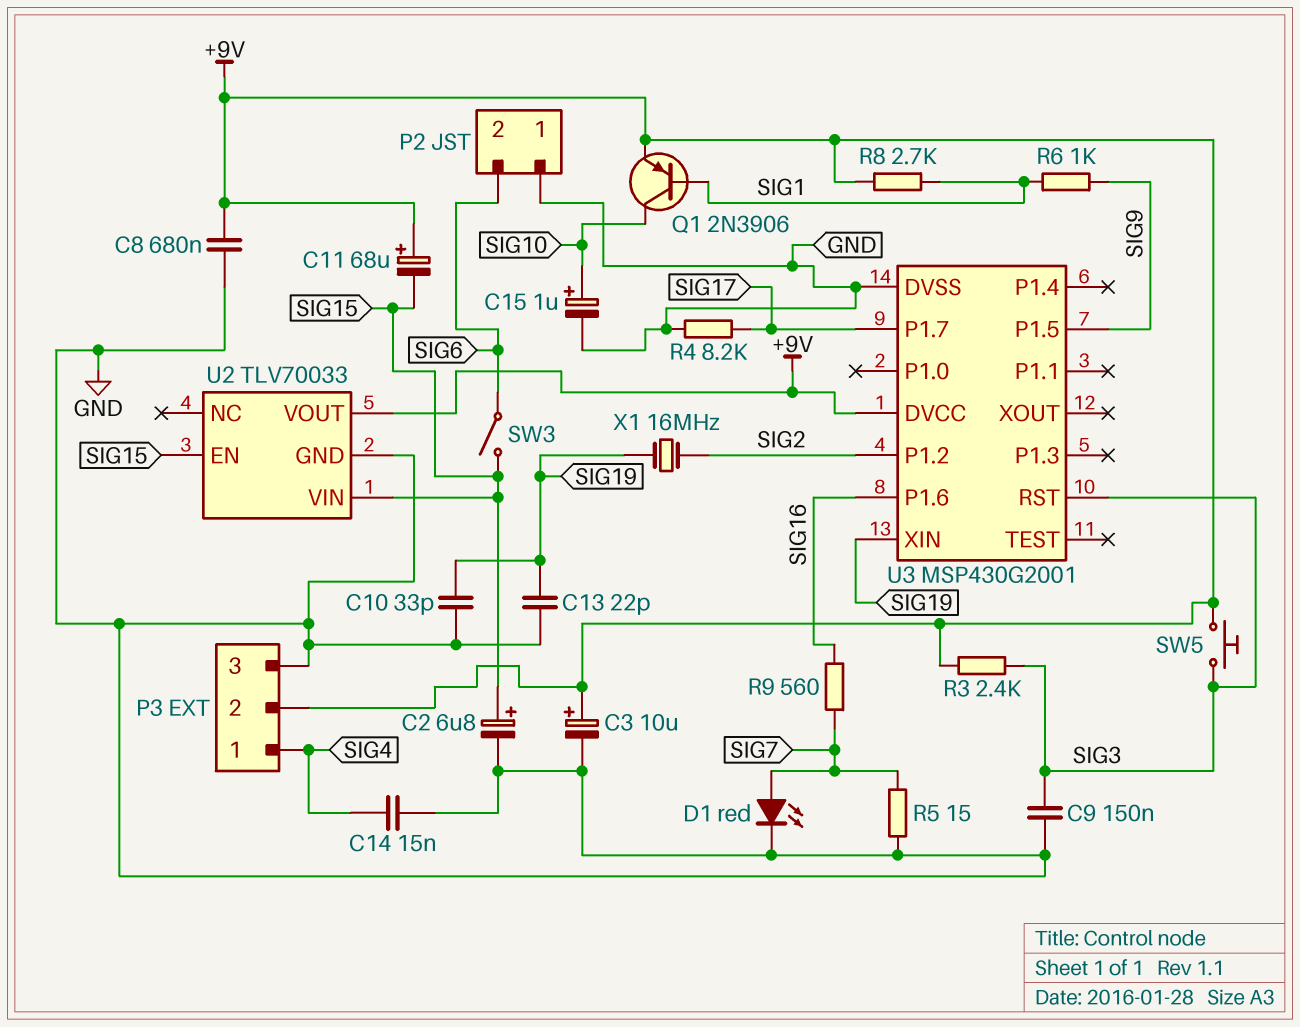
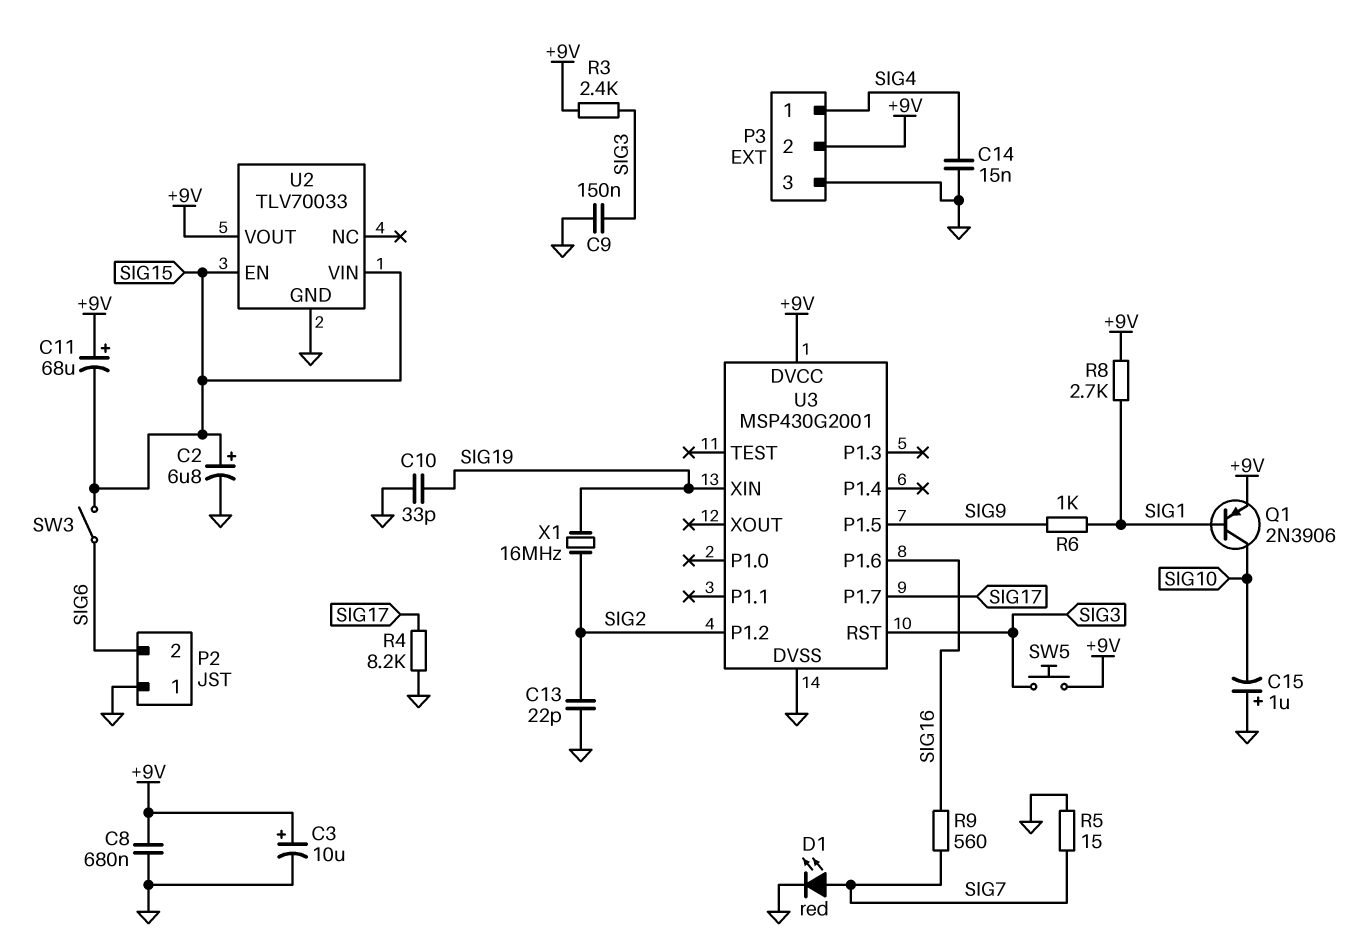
C13: 22pF (GND, SIG19) -> 22pF (GND, SIG2)
C15: 1uF (plus SIG10, minus GND) -> 1uF (plus GND, minus SIG10)

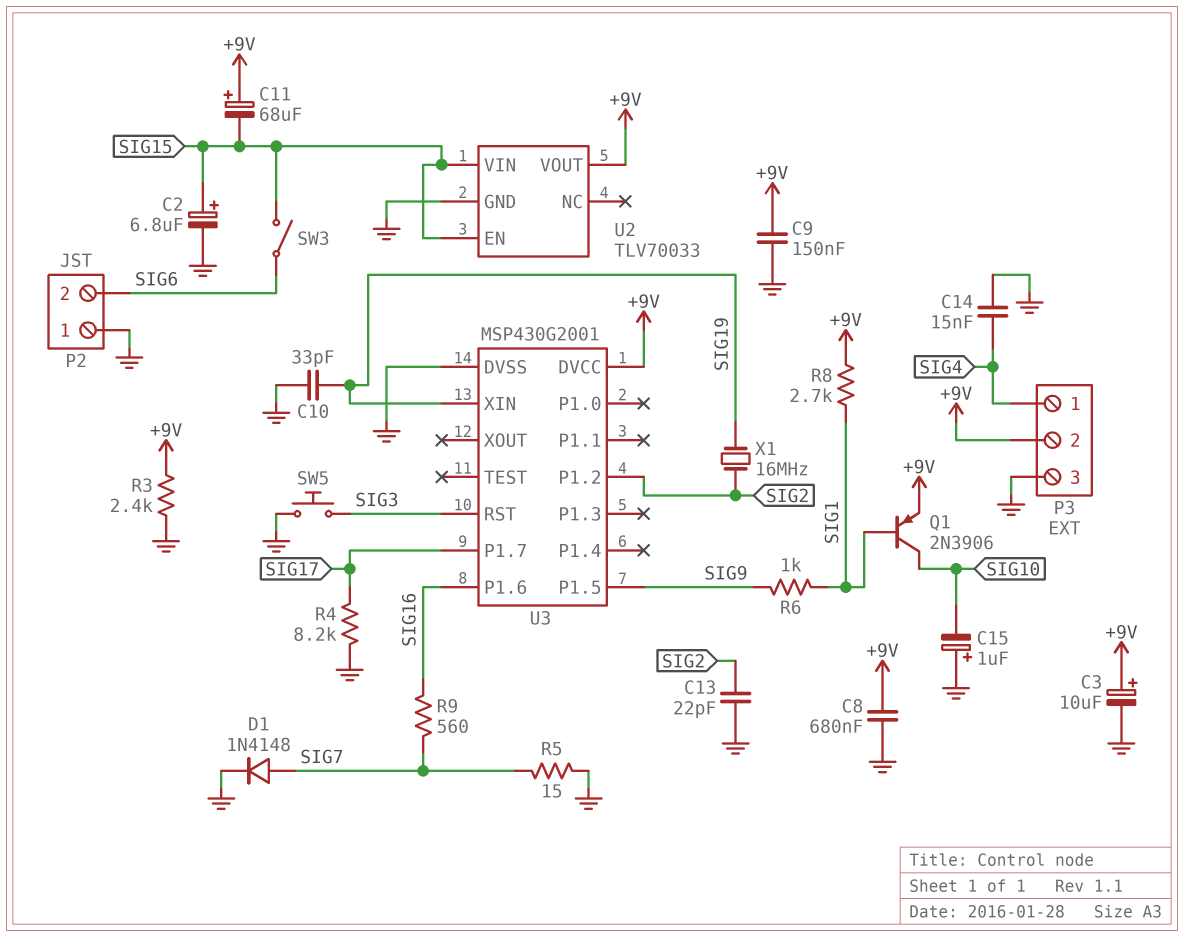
C9: 150nF (GND, SIG3) -> 150nF (+9V, GND)
D1: LED red (A SIG7, K GND) -> diode 1N4148 (A SIG7, K GND)
R3: 2.4k (+9V, SIG3) -> 2.4k (+9V, GND)
SW5: button (+9V, SIG3) -> button (GND, SIG3)

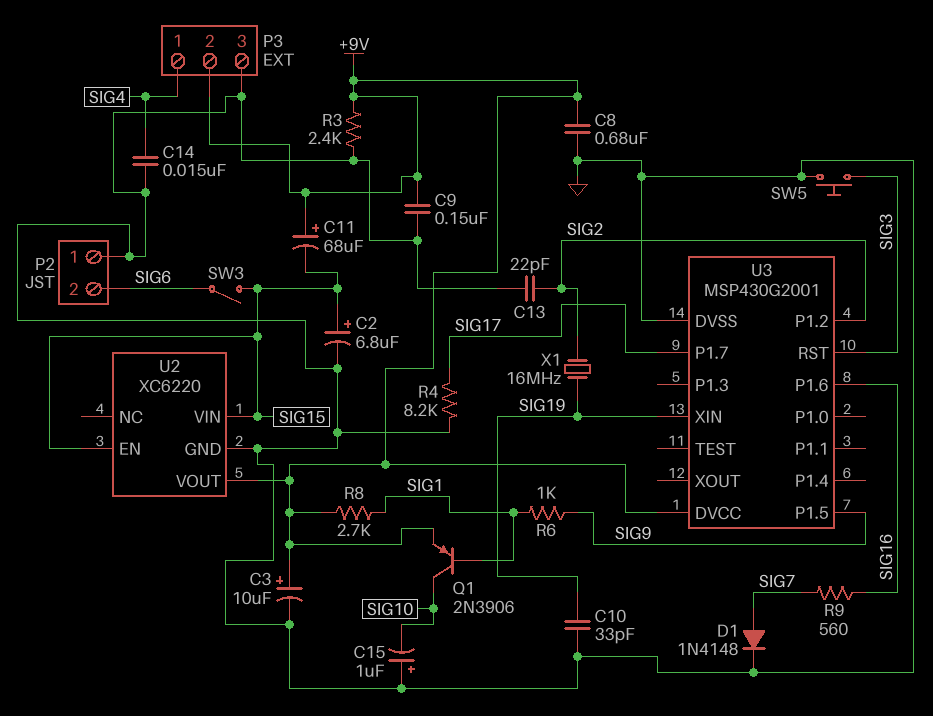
R5: 15 (GND, SIG7) -> none
U2: TLV70033 -> XC6220

